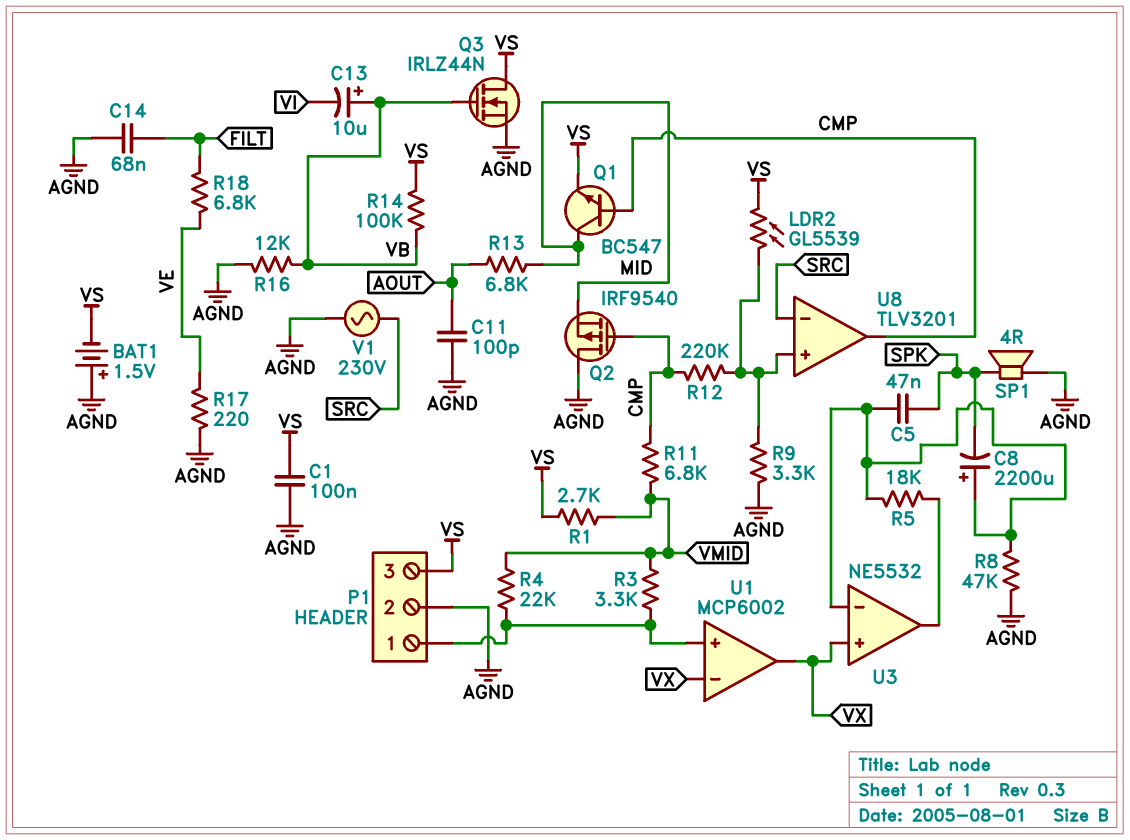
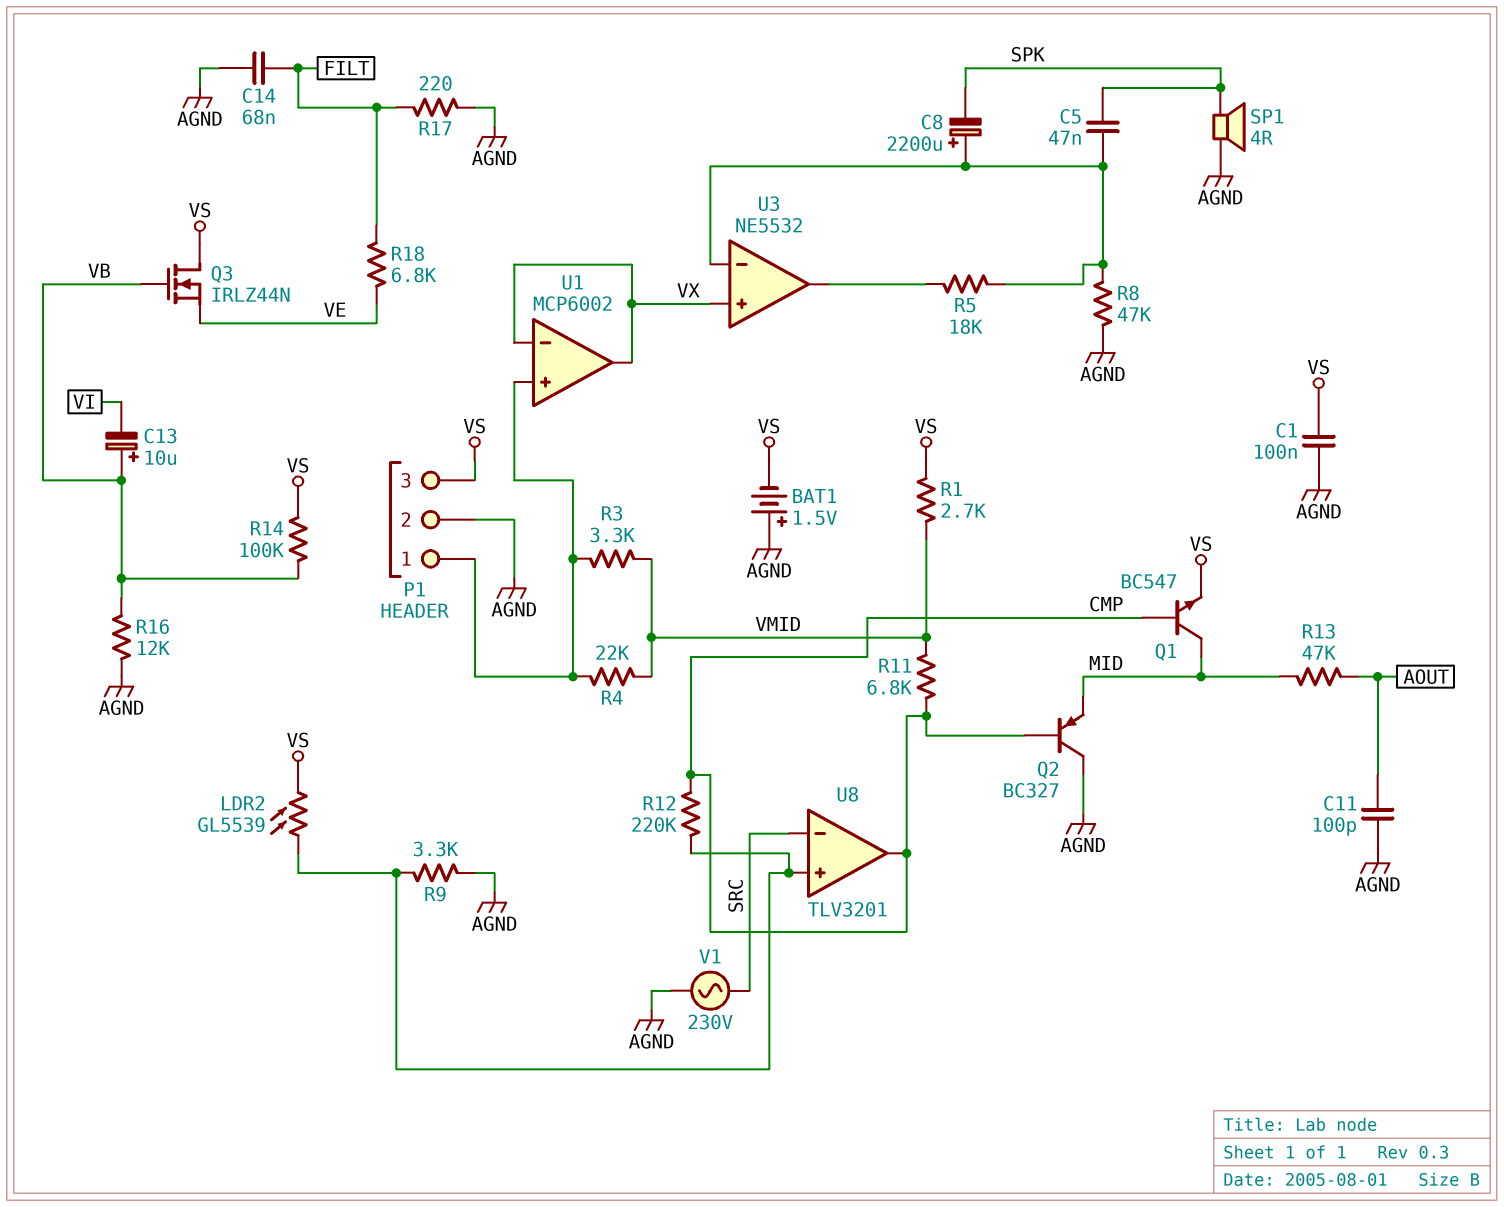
Q2: PMOS IRF9540 (G CMP, D AGND, S MID) -> PNP BC327 (B CMP, C AGND, E MID)
Q3: NMOS IRLZ44N (G VB, D VS, S AGND) -> NMOS IRLZ44N (G VB, D VS, S VE)
R13: 6.8k (AOUT, MID) -> 47k (AOUT, MID)
R17: 220 (AGND, VE) -> 220 (AGND, FILT)

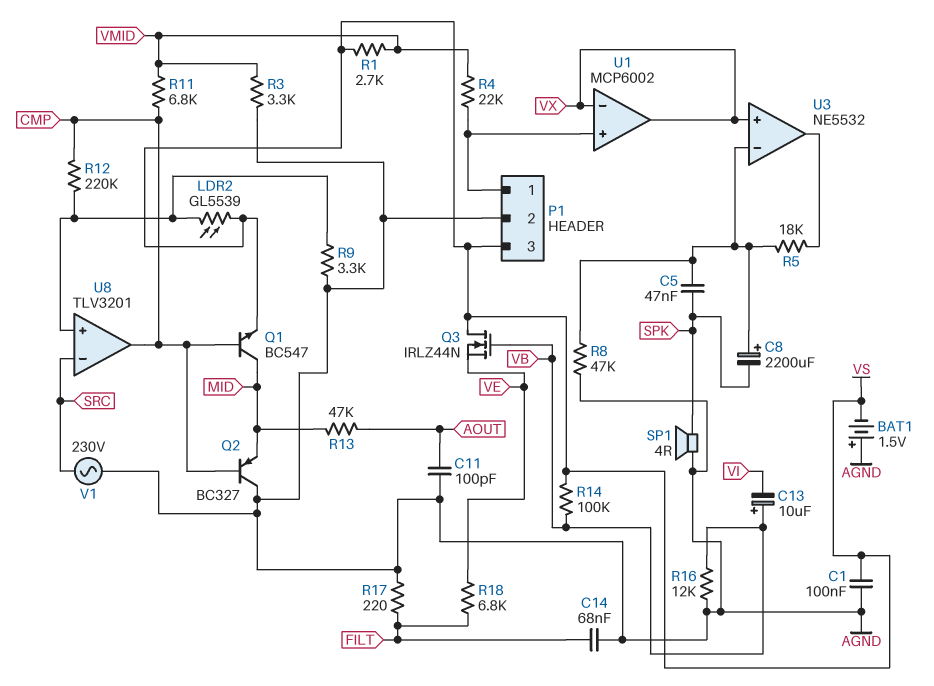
R3: 3.3k (P1/1, VMID) -> 3.3k (AGND, VMID)

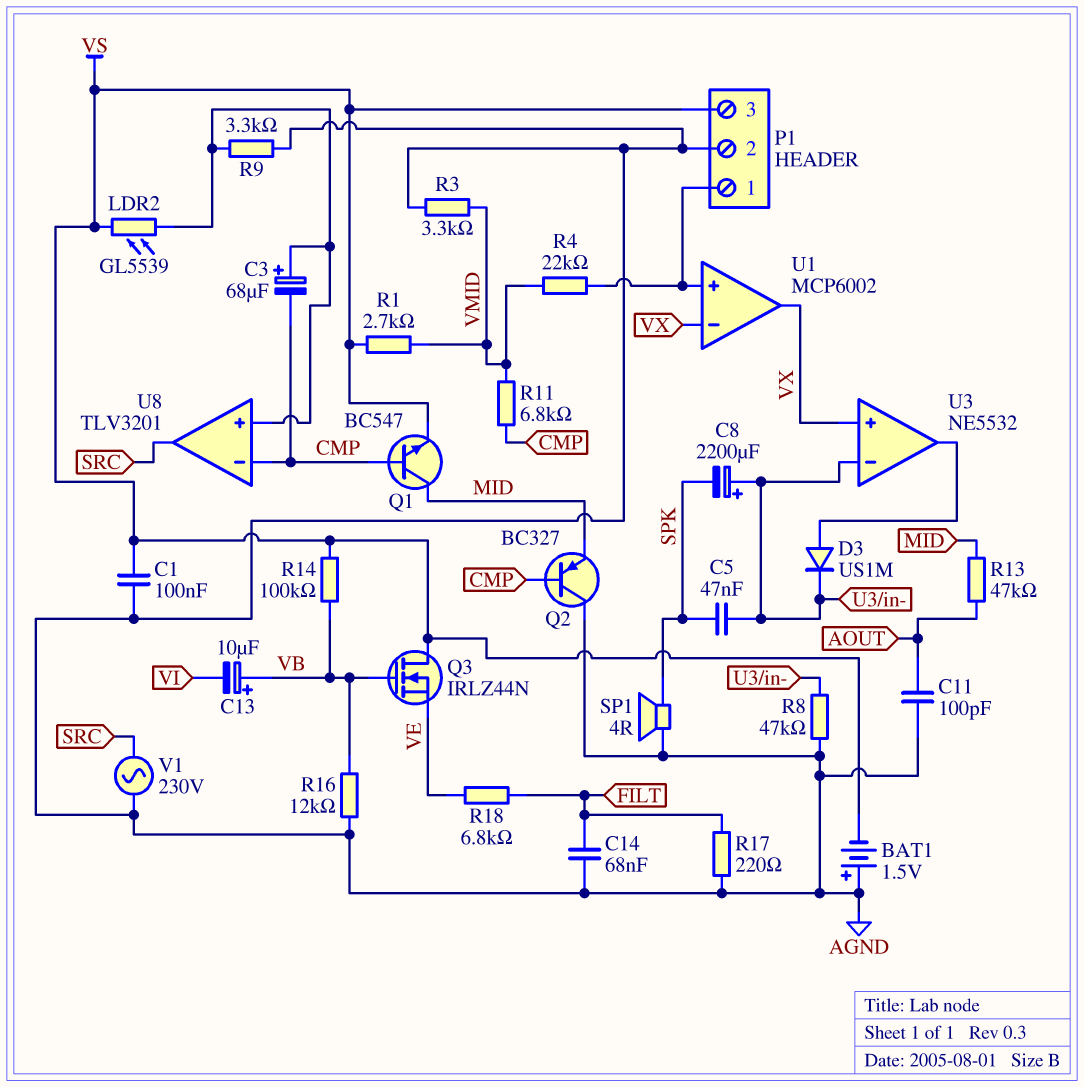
C3: none -> 68uF (plus U8/in+, minus CMP)
D3: none -> diode US1M (A U3/out, K U3/in-)
R5: 18k (U3/in-, U3/out) -> none
R12: 220k (CMP, U8/in+) -> none
U8 pin in-: SRC -> CMP
U8 pin out: CMP -> SRC

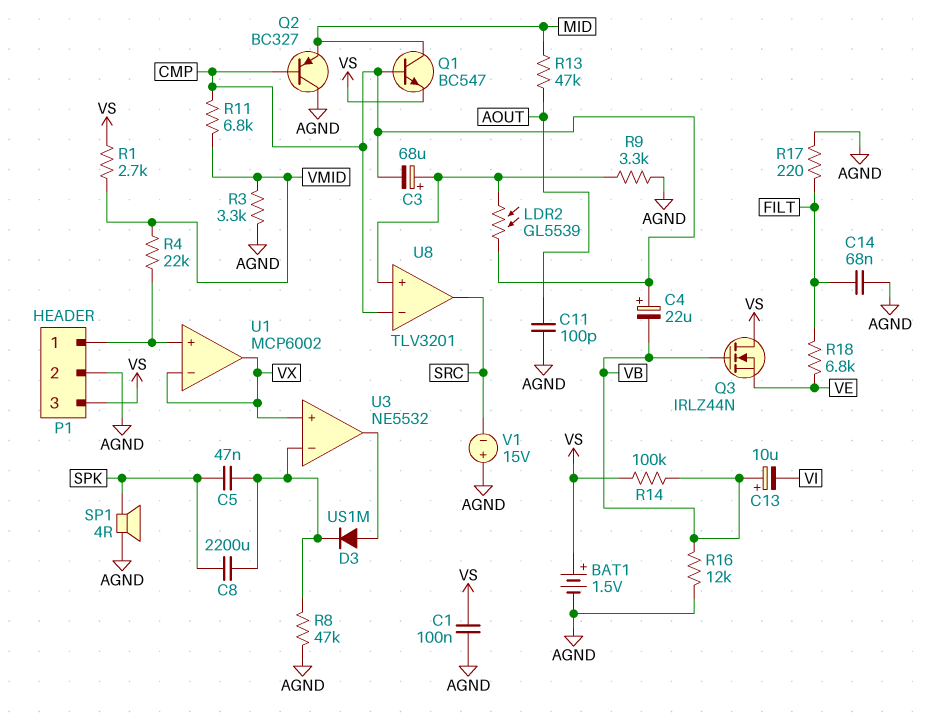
BAT1: 1.5V (plus AGND, minus VS) -> 1.5V (plus VS, minus AGND)
C4: none -> 22uF (plus CMP, minus VB)
C8: 2200uF (plus U3/in-, minus SPK) -> 2200uF (SPK, U3/in-)
LDR2: GL5539 (U8/in+, VS) -> GL5539 (CMP, U8/in+)
V1: AC 230V (AGND, SRC) -> 15V (plus AGND, minus SRC)

